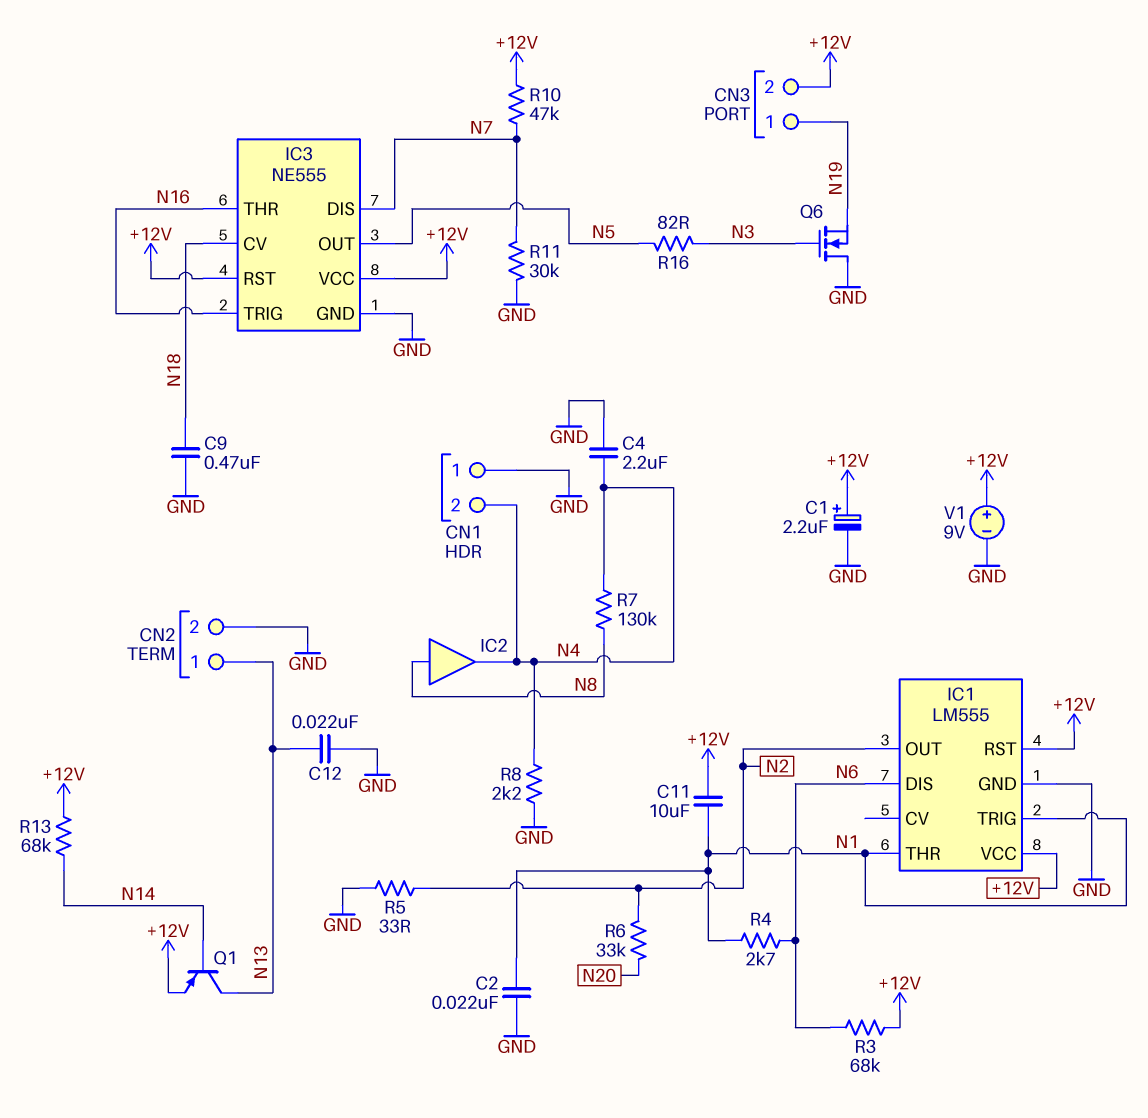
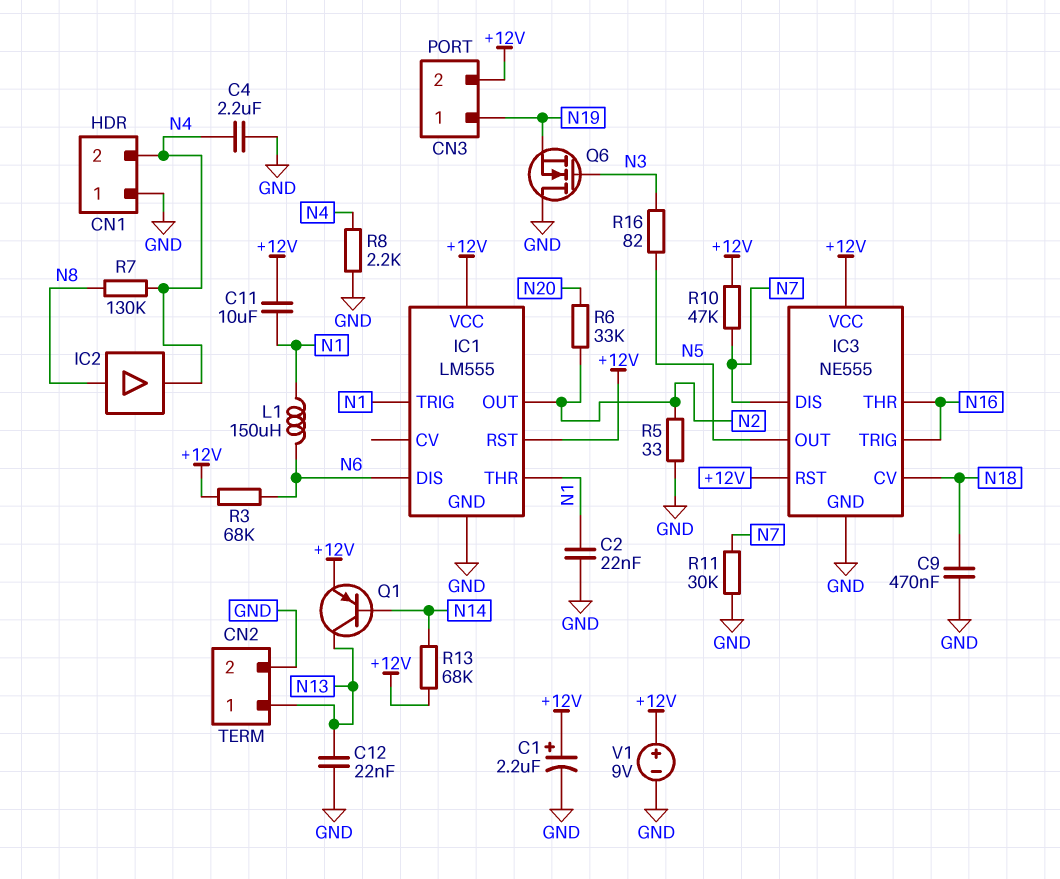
L1: none -> 150uH (N1, N6)
R4: 2.7k (N1, N6) -> none

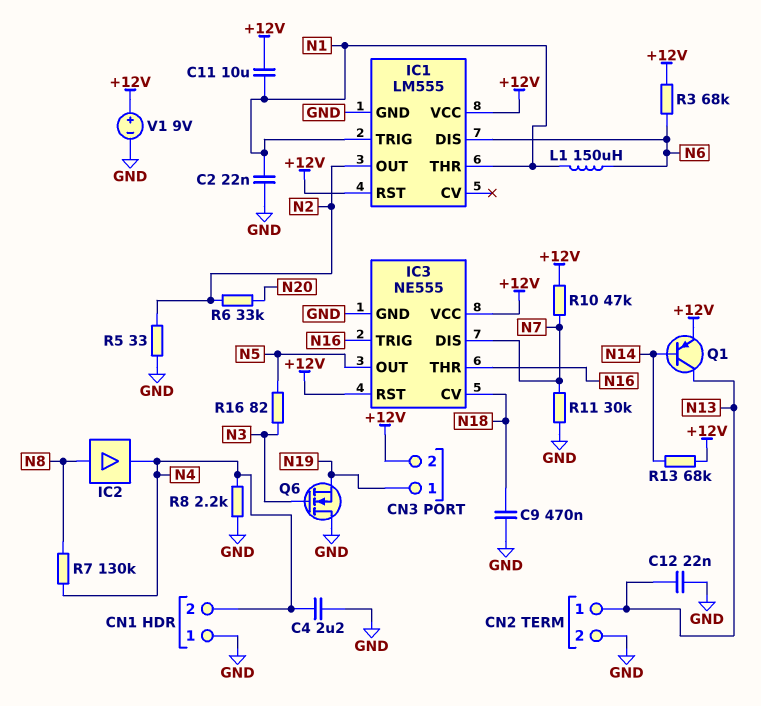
C1: 2.2uF (plus +12V, minus GND) -> none

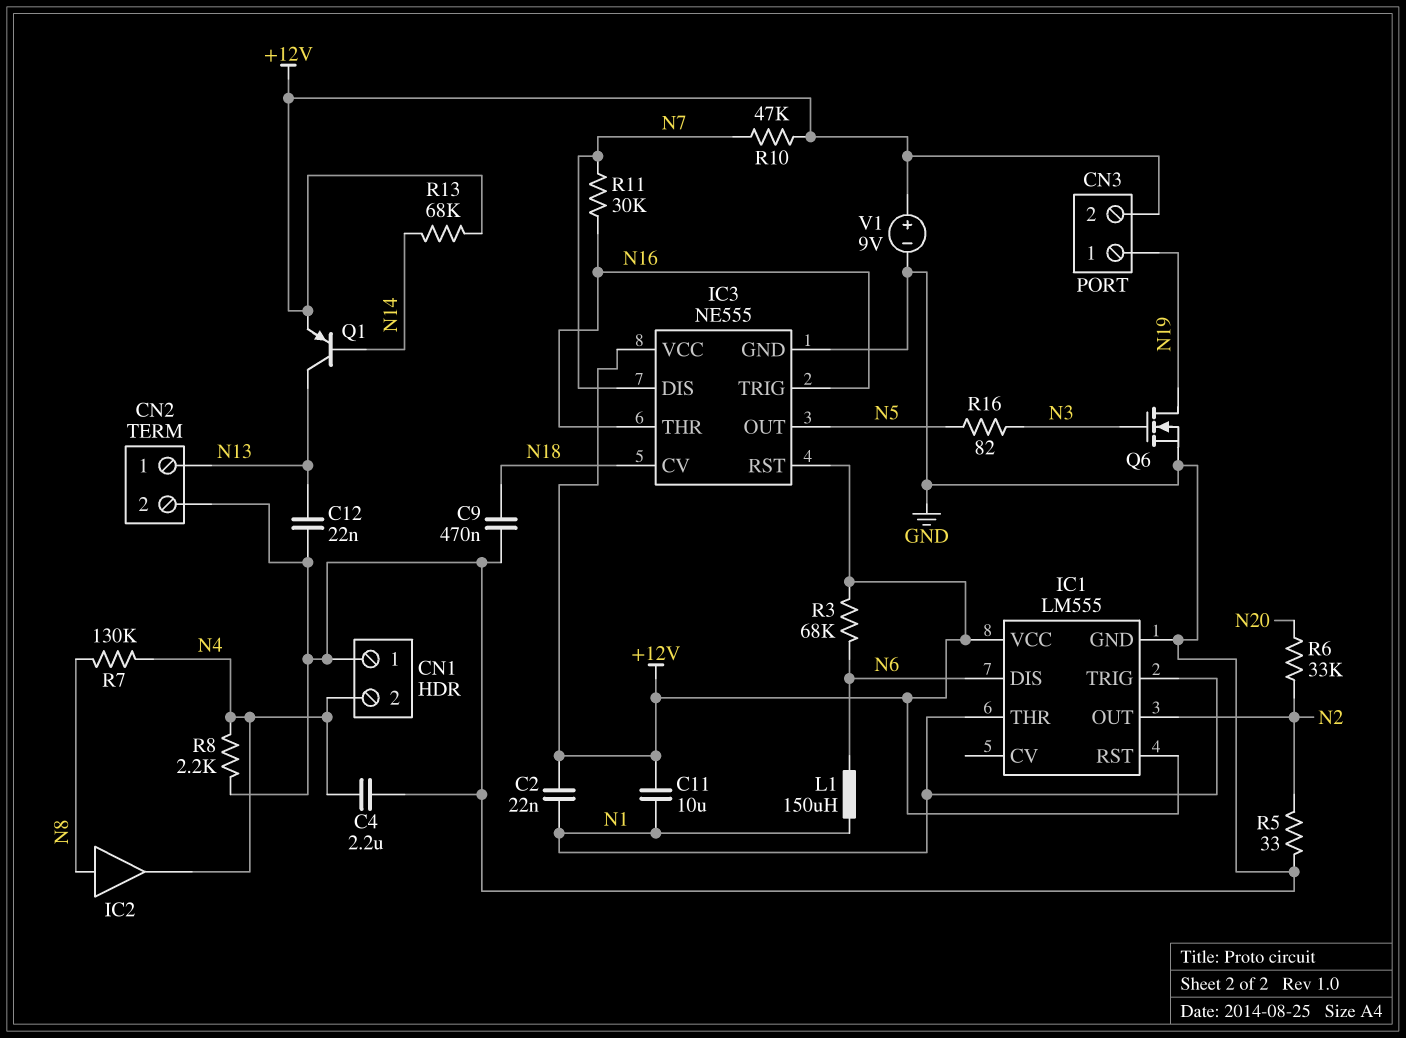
C2: 22nF (GND, N1) -> 22nF (+12V, N1)
Q6: NMOS (G N3, D GND, S N19) -> NMOS (G N3, D N19, S GND)
R11: 30k (GND, N7) -> 30k (N7, N16)

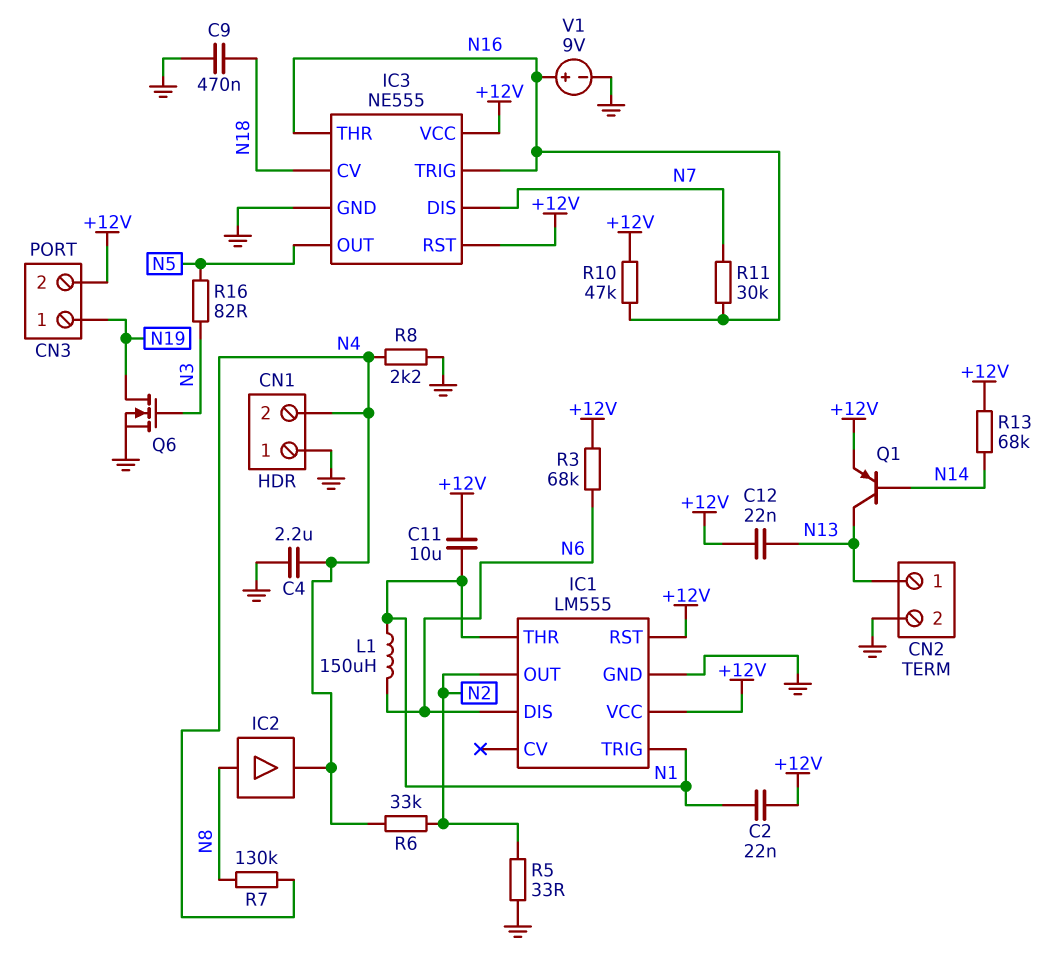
C12: 22nF (GND, N13) -> 22nF (+12V, N13)
R6: 33k (N2, N20) -> 33k (N2, N4)
R10: 47k (+12V, N7) -> 47k (+12V, N16)
V1: 9V (plus +12V, minus GND) -> 9V (plus N16, minus GND)

